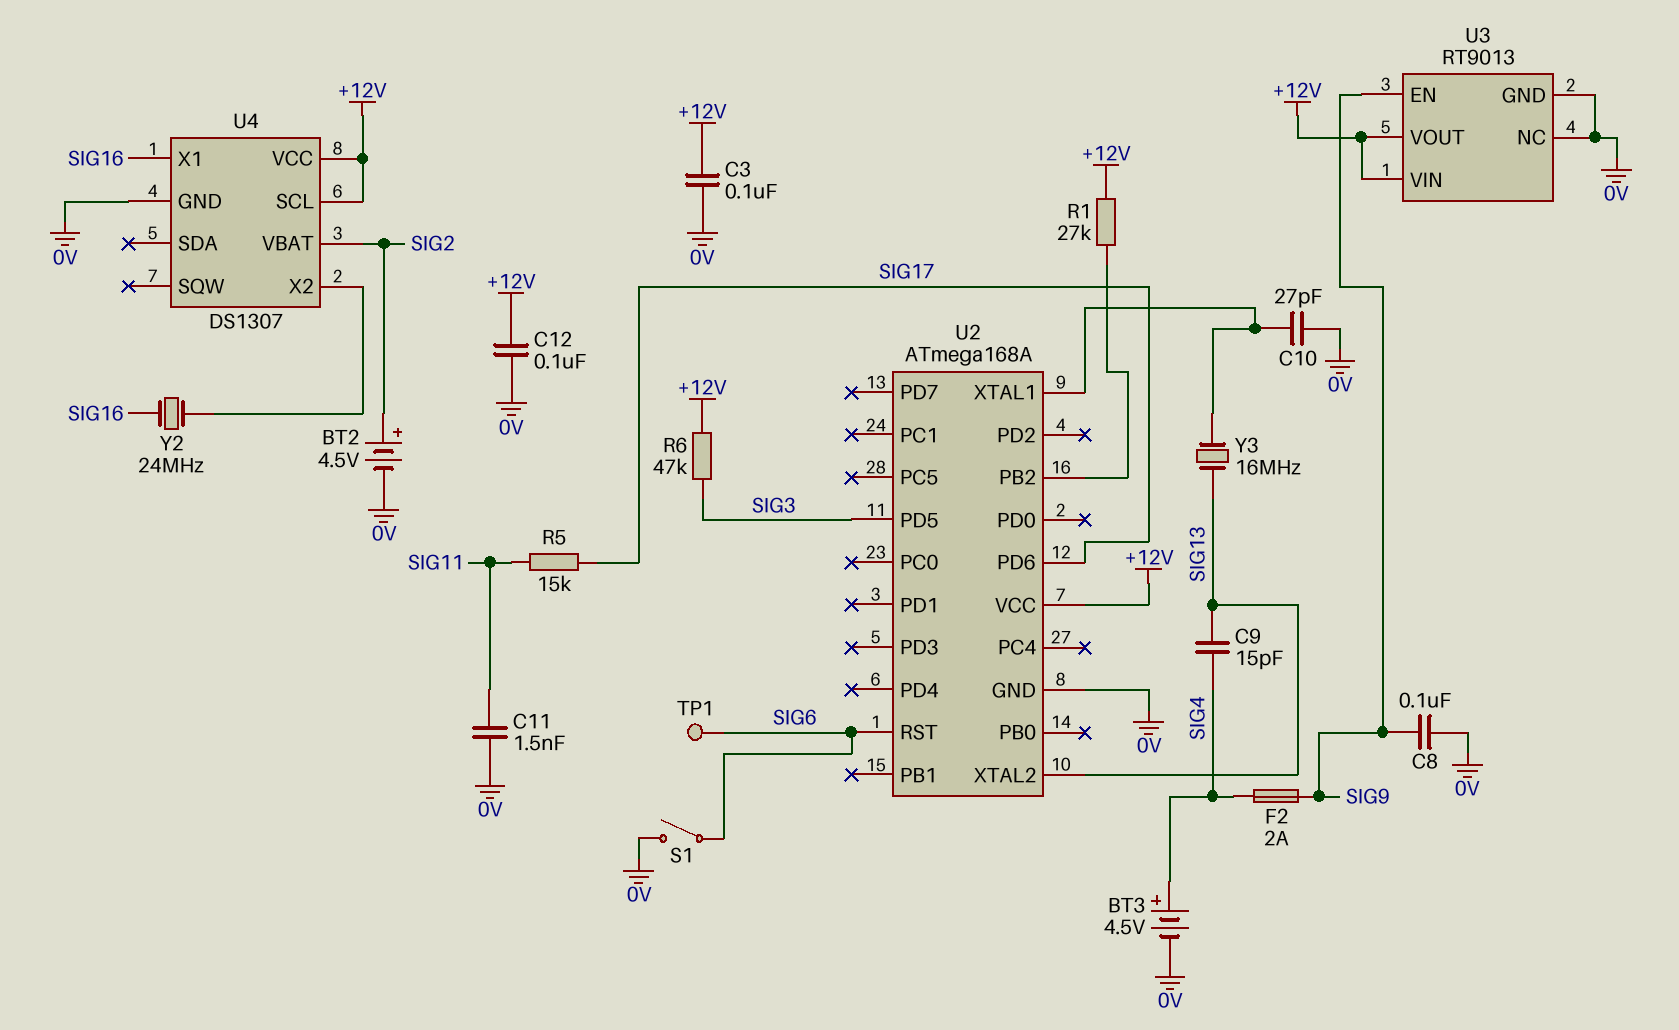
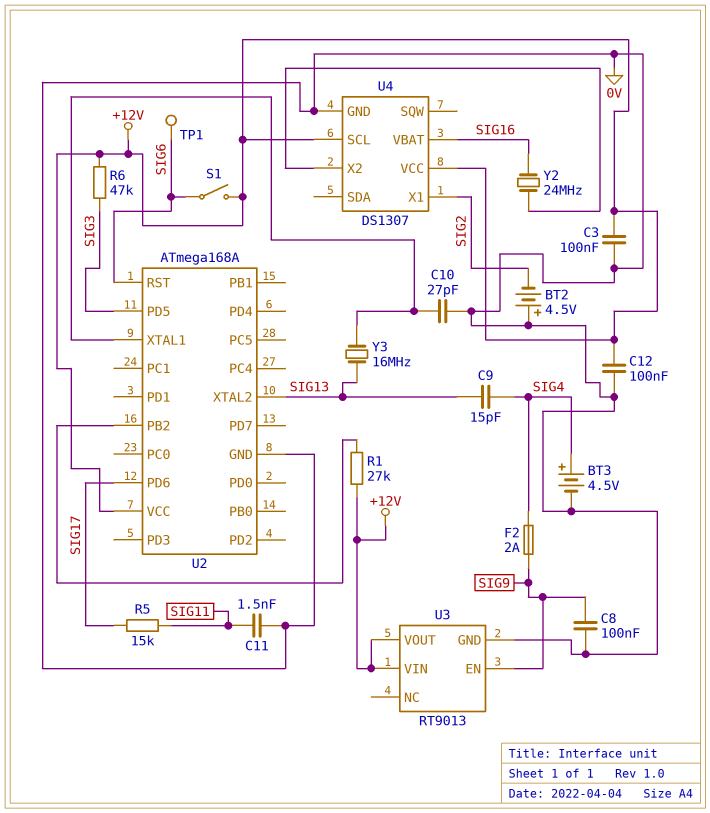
BT2: 4.5V (plus SIG2, minus 0V) -> 4.5V (plus 0V, minus SIG2)
S1: switch (0V, SIG6) -> switch (+12V, SIG6)
U3 pin NC: 0V -> none
U4 pin VBAT: SIG2 -> SIG16
U4 pin X1: SIG16 -> SIG2

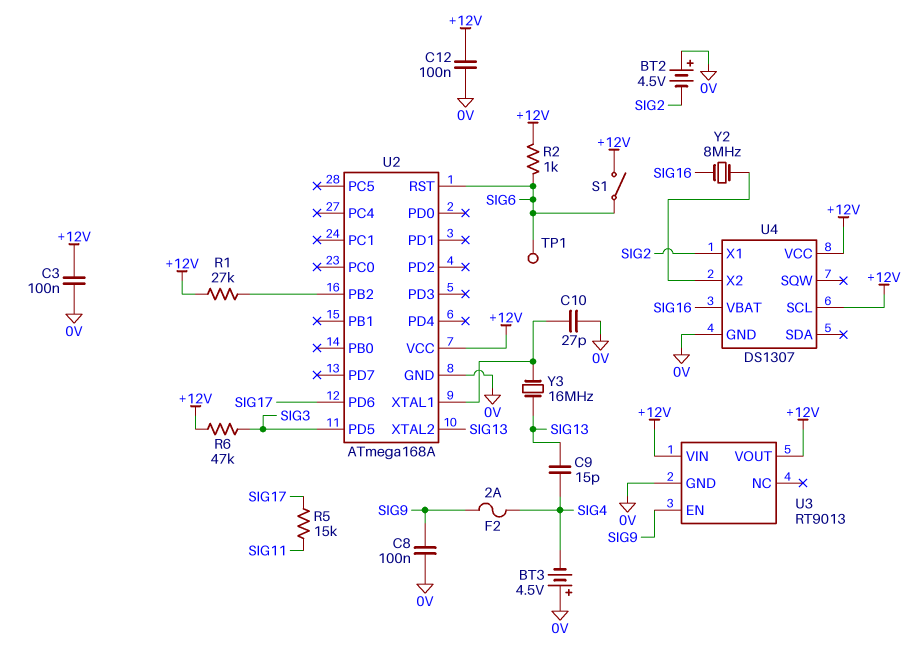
BT3: 4.5V (plus SIG4, minus 0V) -> 4.5V (plus 0V, minus SIG4)
C11: 1.5nF (0V, SIG11) -> none
R2: none -> 1k (+12V, SIG6)
Y2: 24MHz (SIG16, U4/X2) -> 8MHz (SIG16, U4/X2)

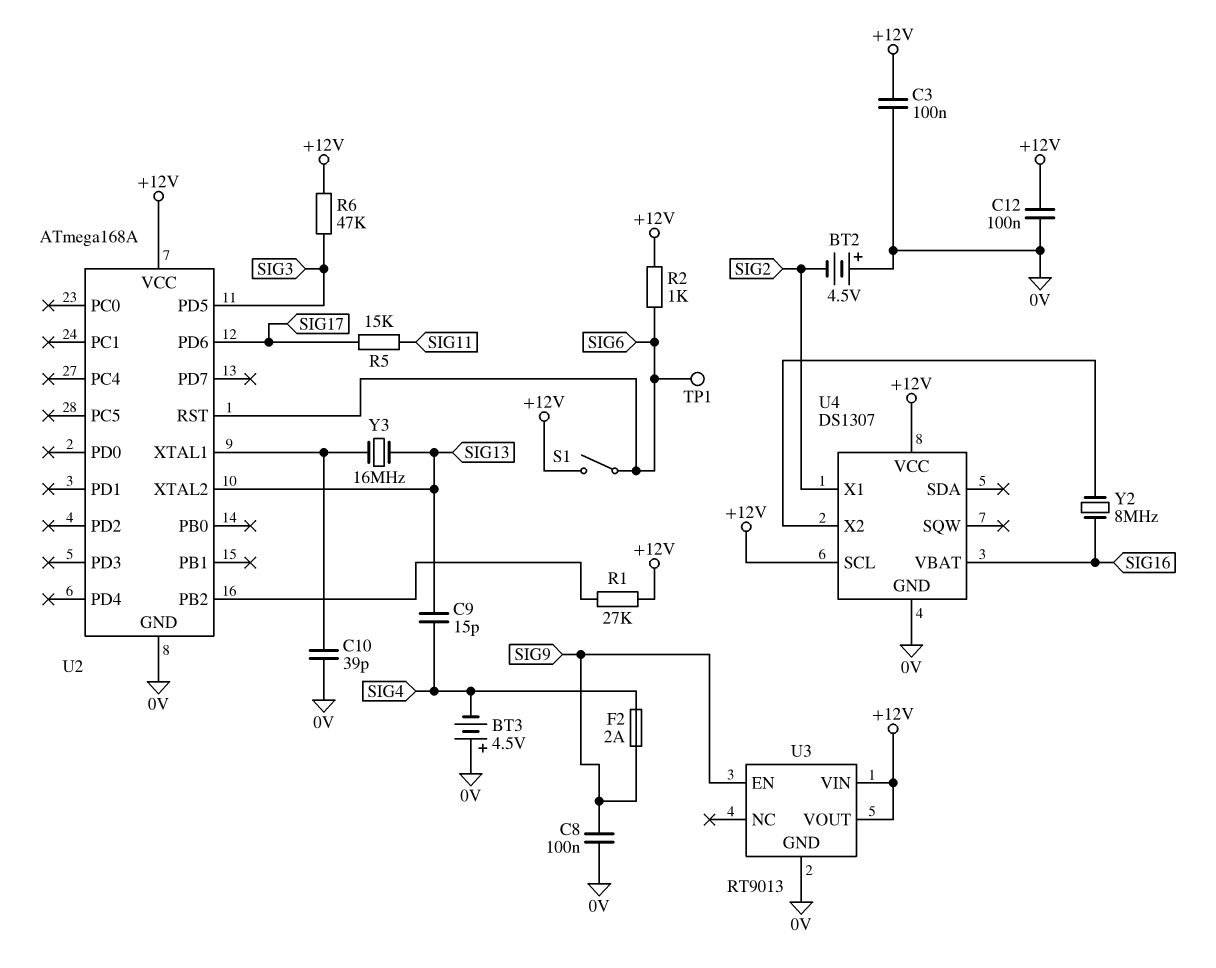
C10: 27pF (0V, U2/XTAL1) -> 39pF (0V, U2/XTAL1)

